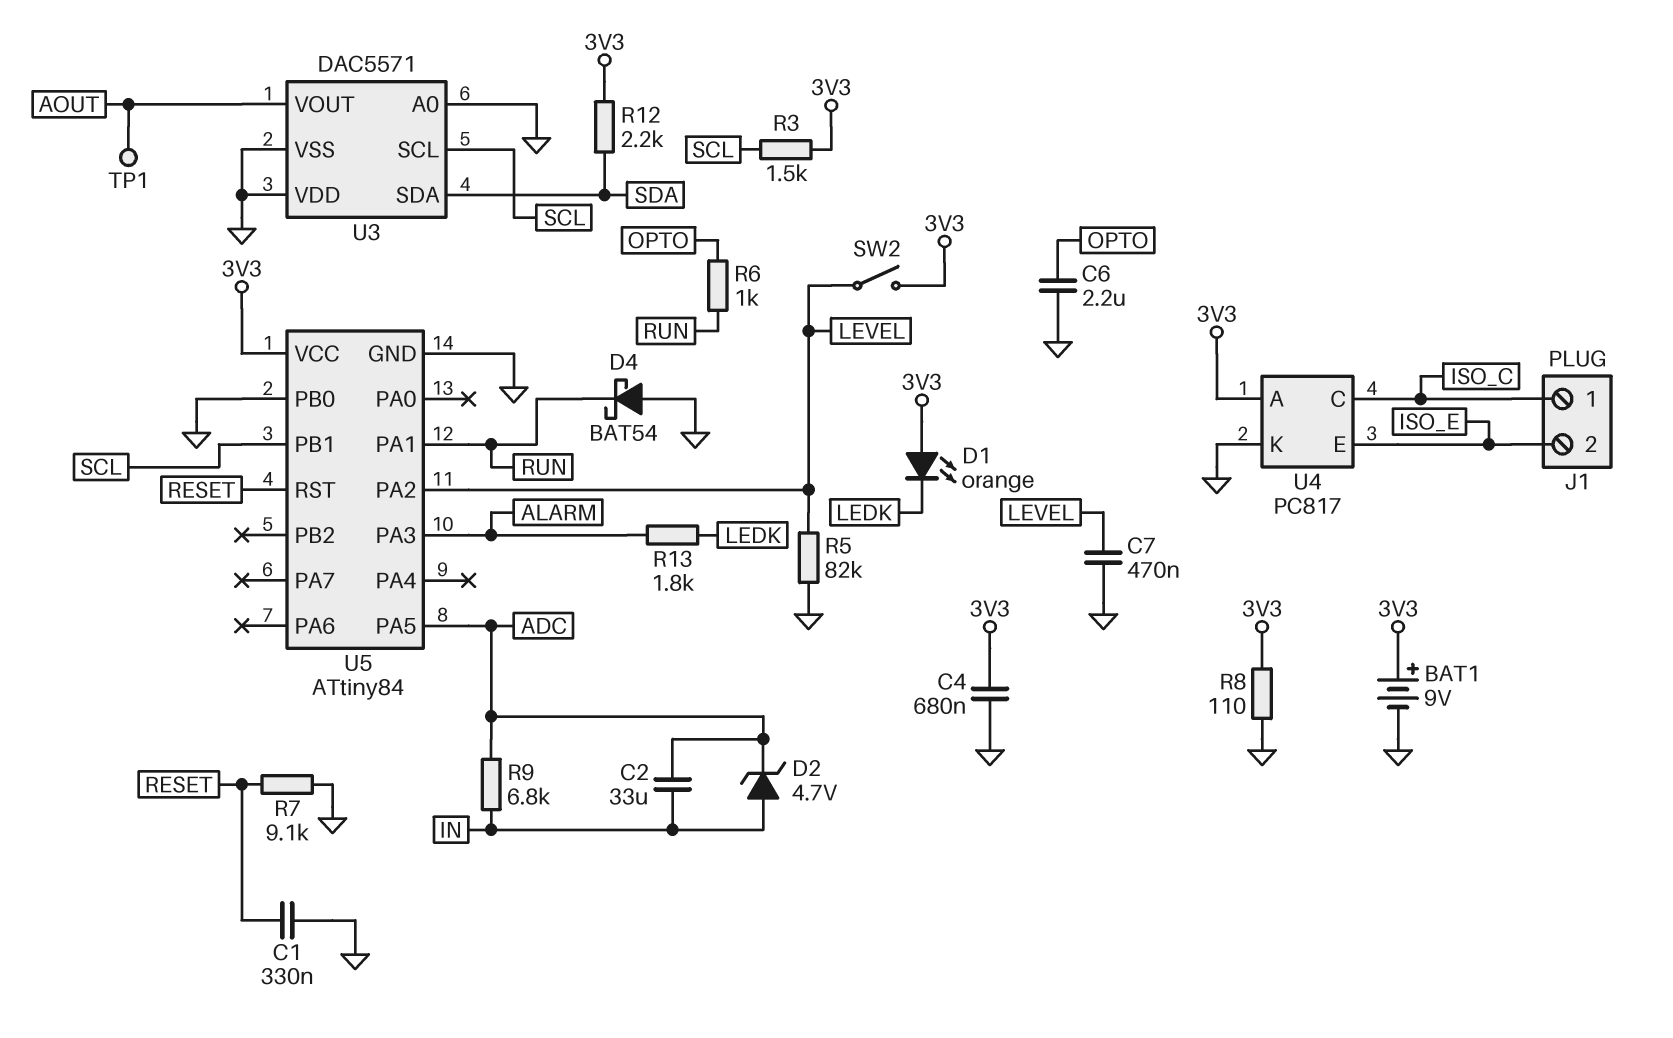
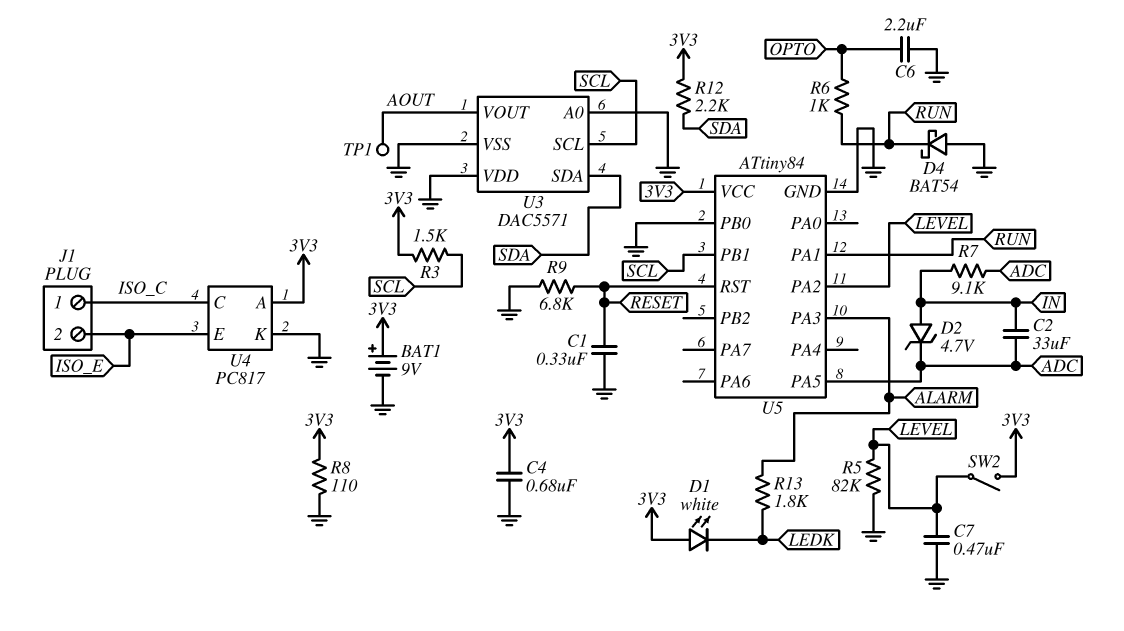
D1: LED orange (A 3V3, K LEDK) -> LED white (A 3V3, K LEDK)
R7: 9.1k (GND, RESET) -> 9.1k (ADC, IN)
R9: 6.8k (ADC, IN) -> 6.8k (GND, RESET)

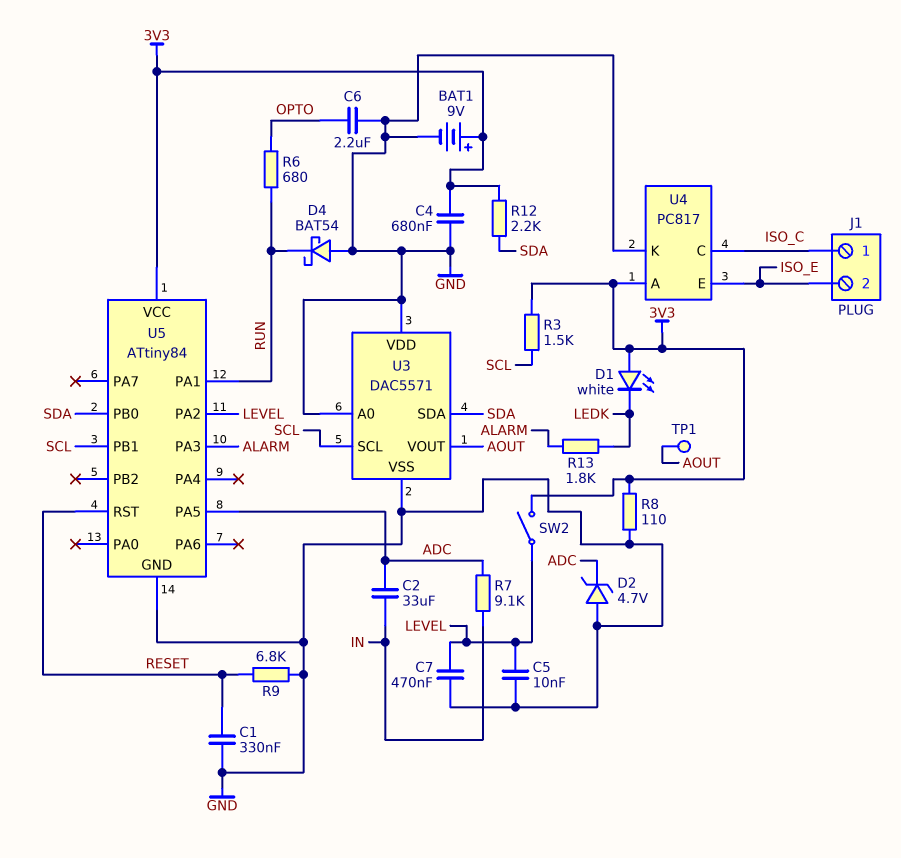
C5: none -> 10nF (GND, LEVEL)
D2: zener 4.7V (A IN, K ADC) -> zener 4.7V (A GND, K ADC)
R5: 82k (GND, LEVEL) -> none
R6: 1k (OPTO, RUN) -> 680 (OPTO, RUN)
U5 pin PB0: GND -> SDA

